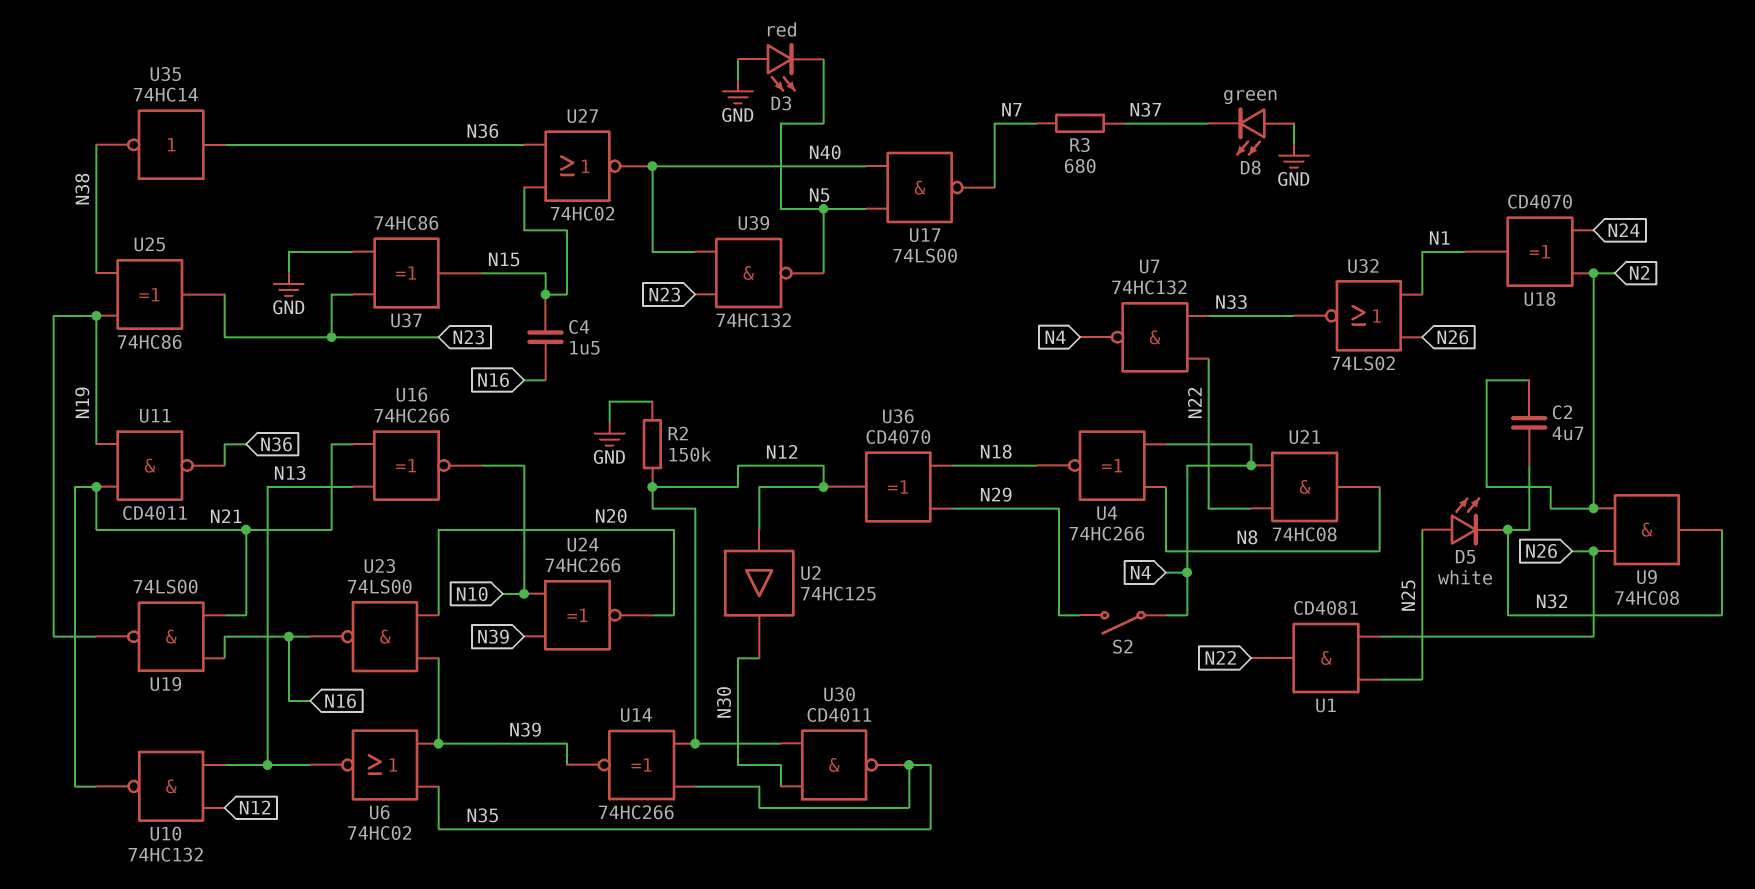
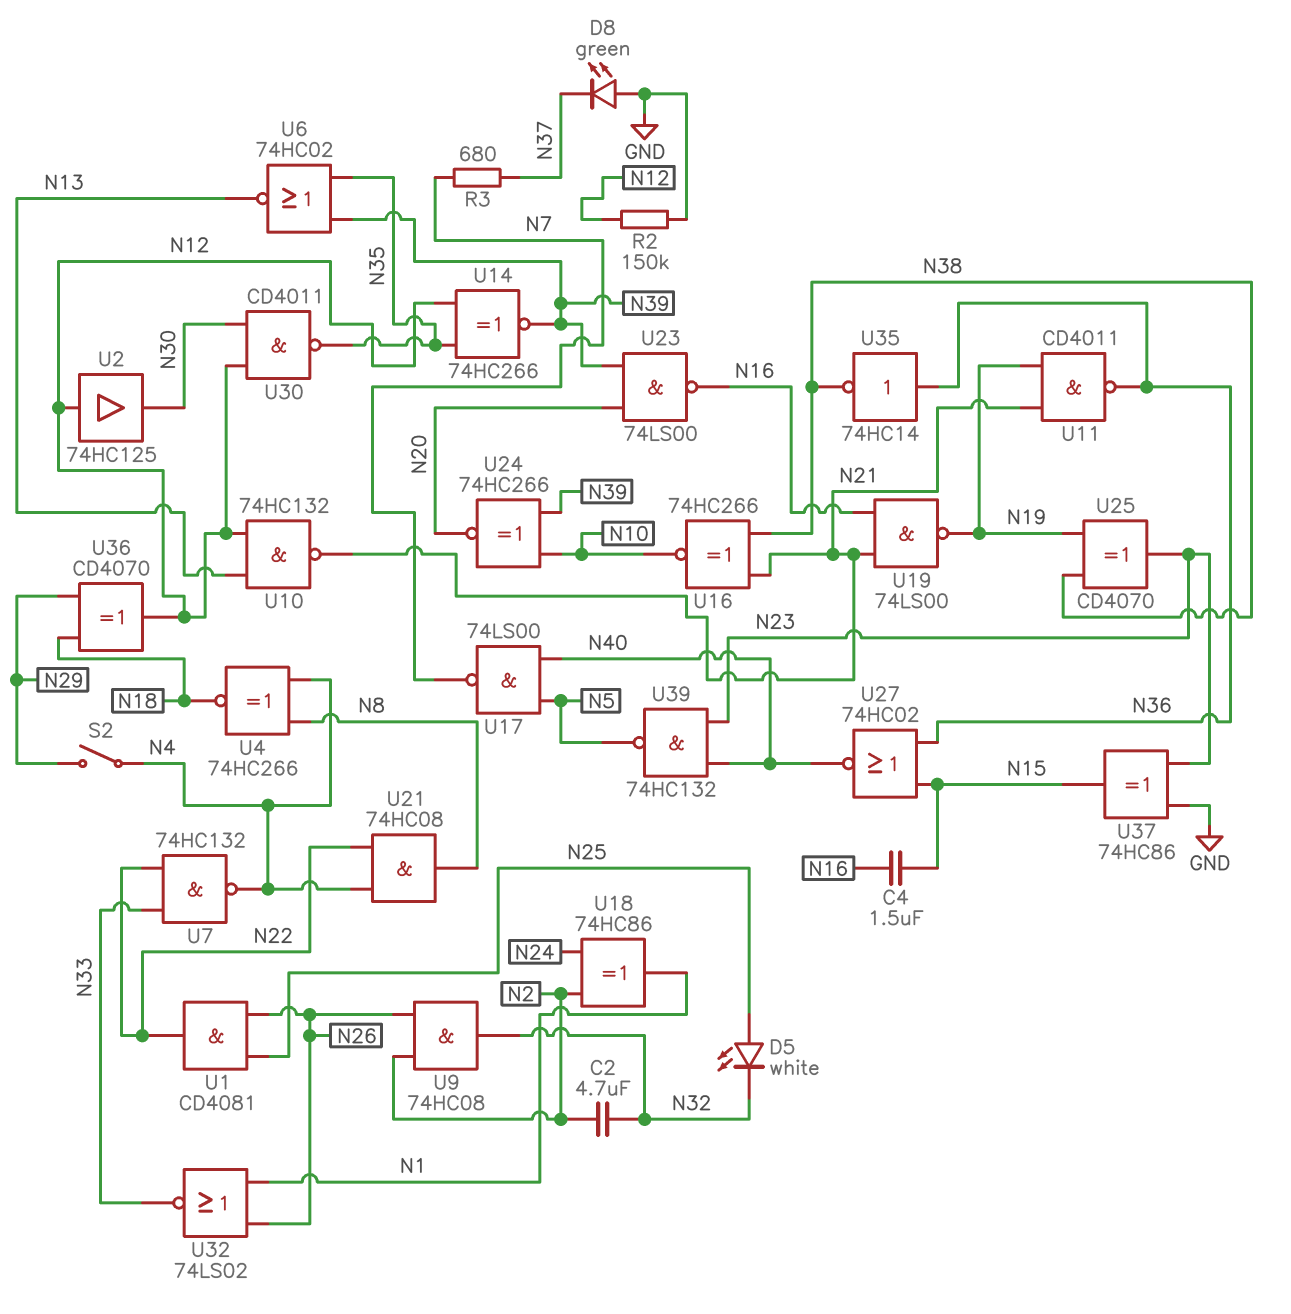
D3: LED red (A GND, K N5) -> none
U16: XNOR 74HC266 (in N13, in N21, out N10) -> XNOR 74HC266 (in N21, in N38, out N10)
U18: XOR CD4070 (in N2, in N24, out N1) -> XOR 74HC86 (in N2, in N24, out N1)
U25: XOR 74HC86 (in N19, in N38, out N23) -> XOR CD4070 (in N19, in N38, out N23)

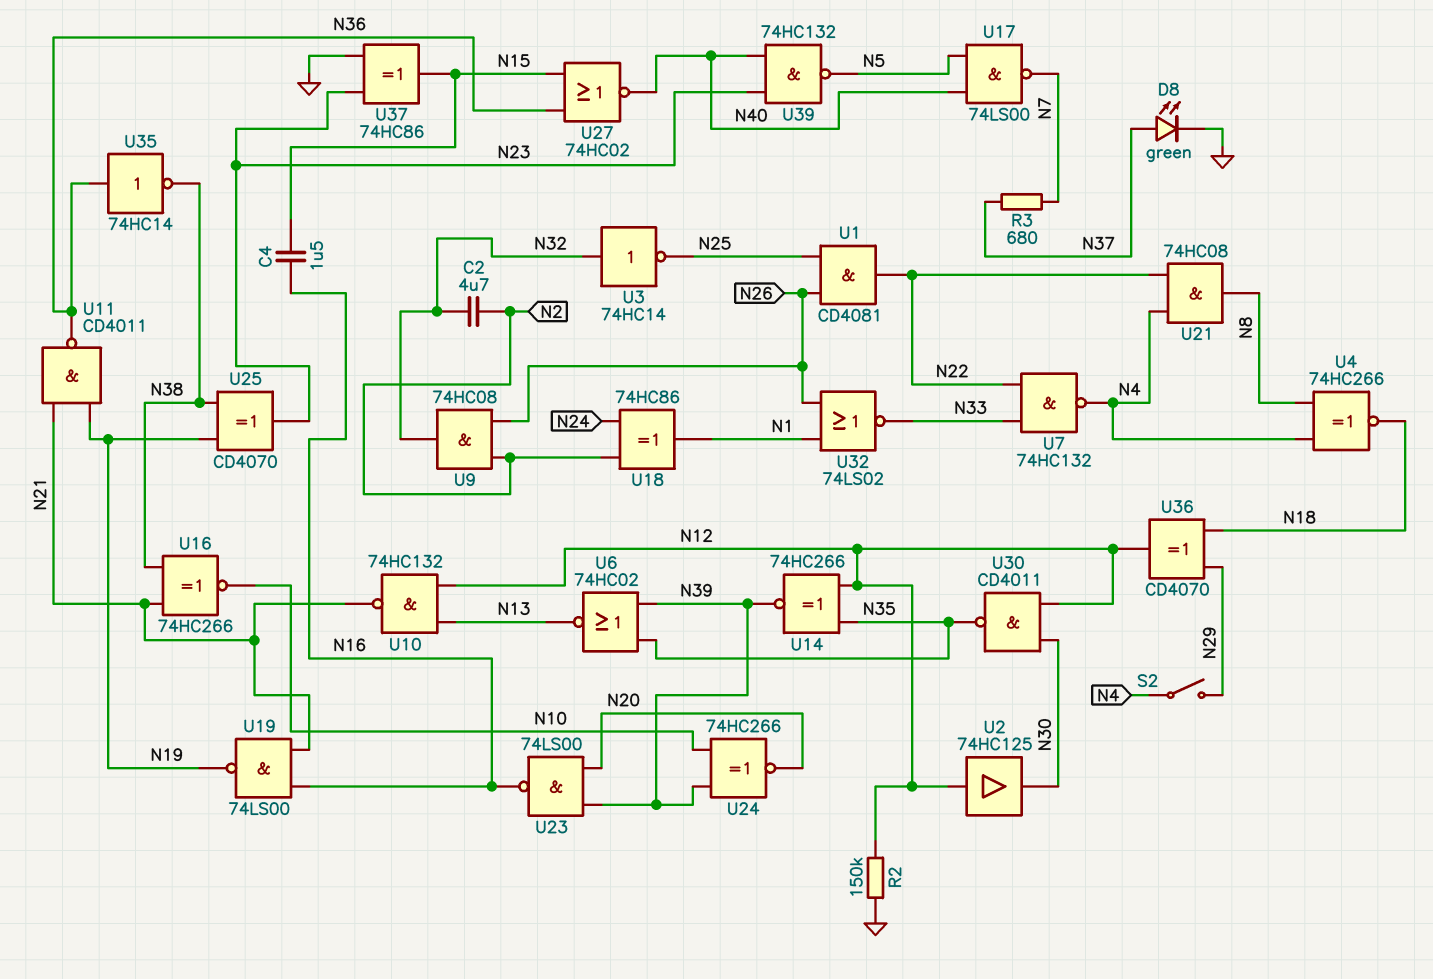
D5: LED white (A N25, K N32) -> none
D8: LED green (A GND, K N37) -> LED green (A N37, K GND)
U3: none -> NOT 74HC14 (in N32, out N25)

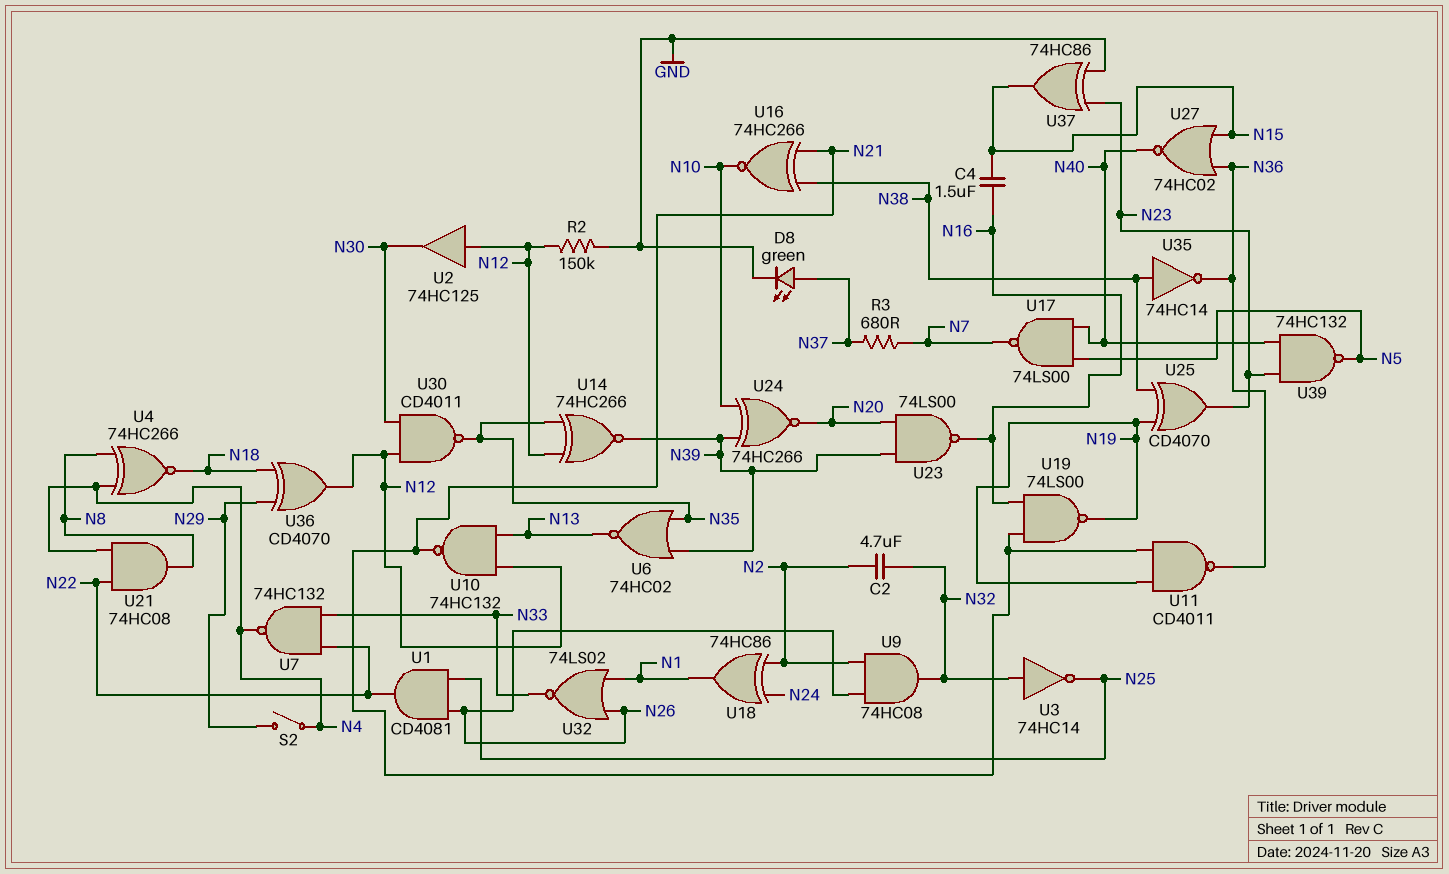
U35: NOT 74HC14 (in N36, out N38) -> NOT 74HC14 (in N38, out N36)

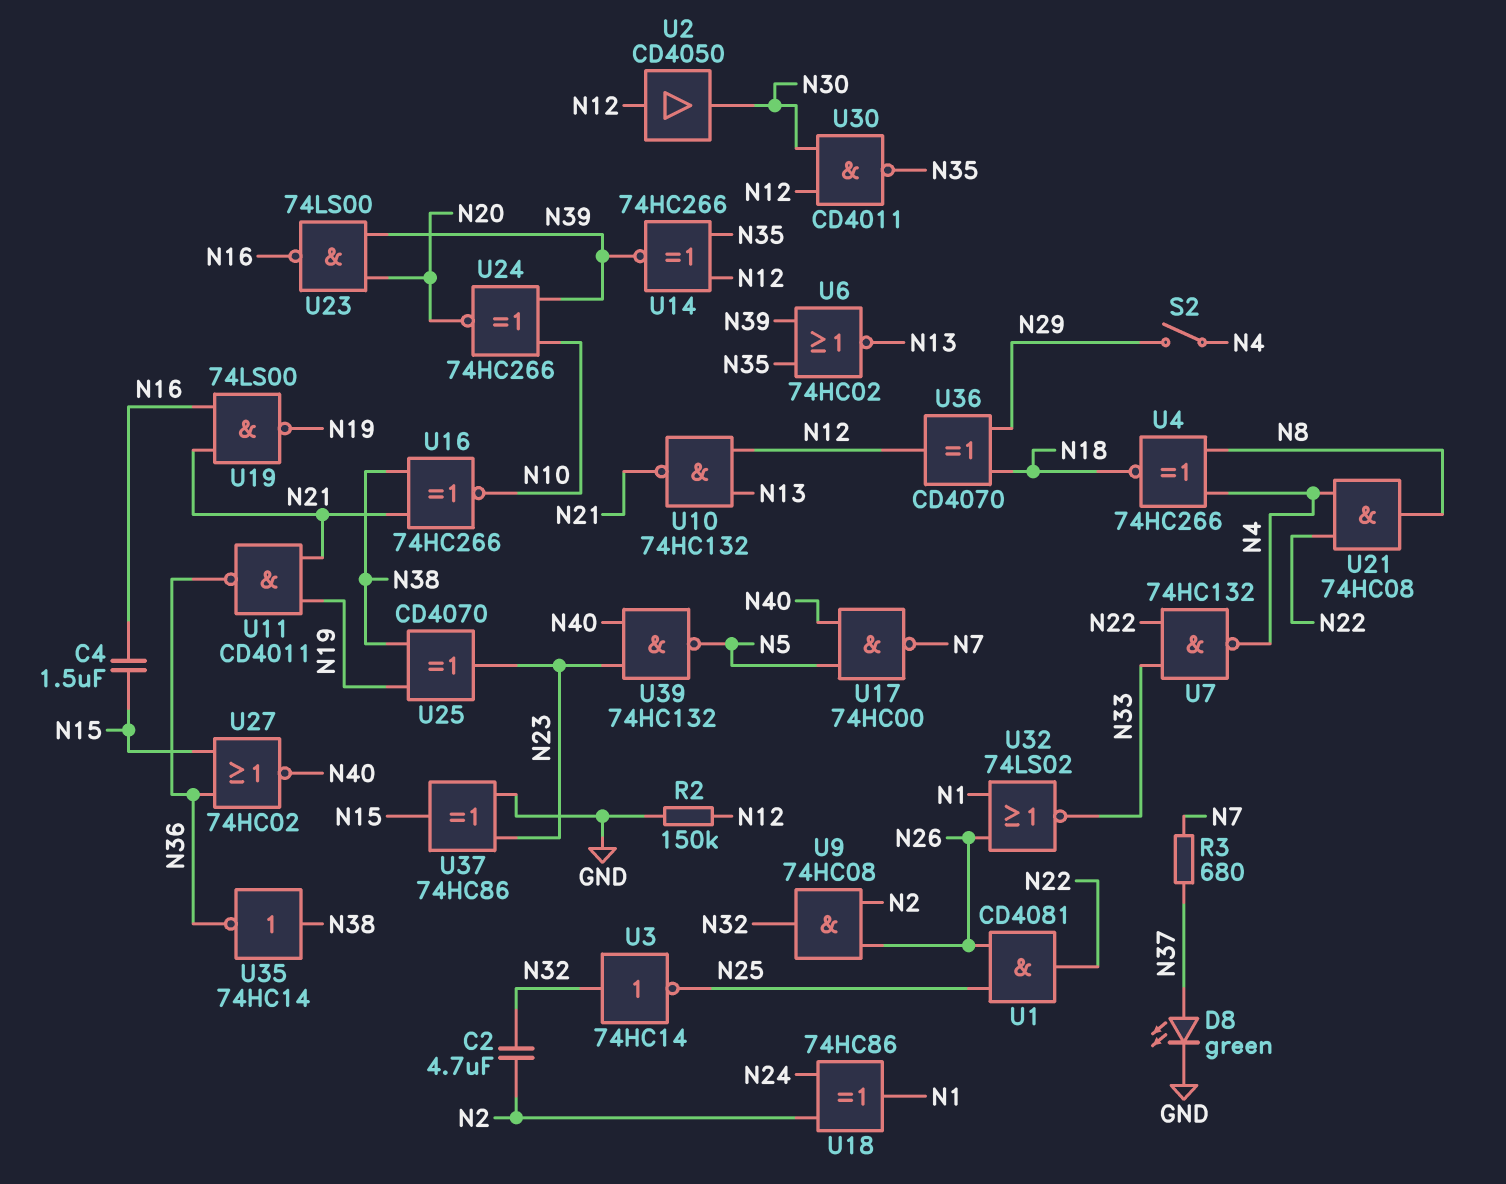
U2: buffer 74HC125 (in N12, out N30) -> buffer CD4050 (in N12, out N30)
U17: NAND 74LS00 (in N5, in N40, out N7) -> NAND 74HC00 (in N5, in N40, out N7)

